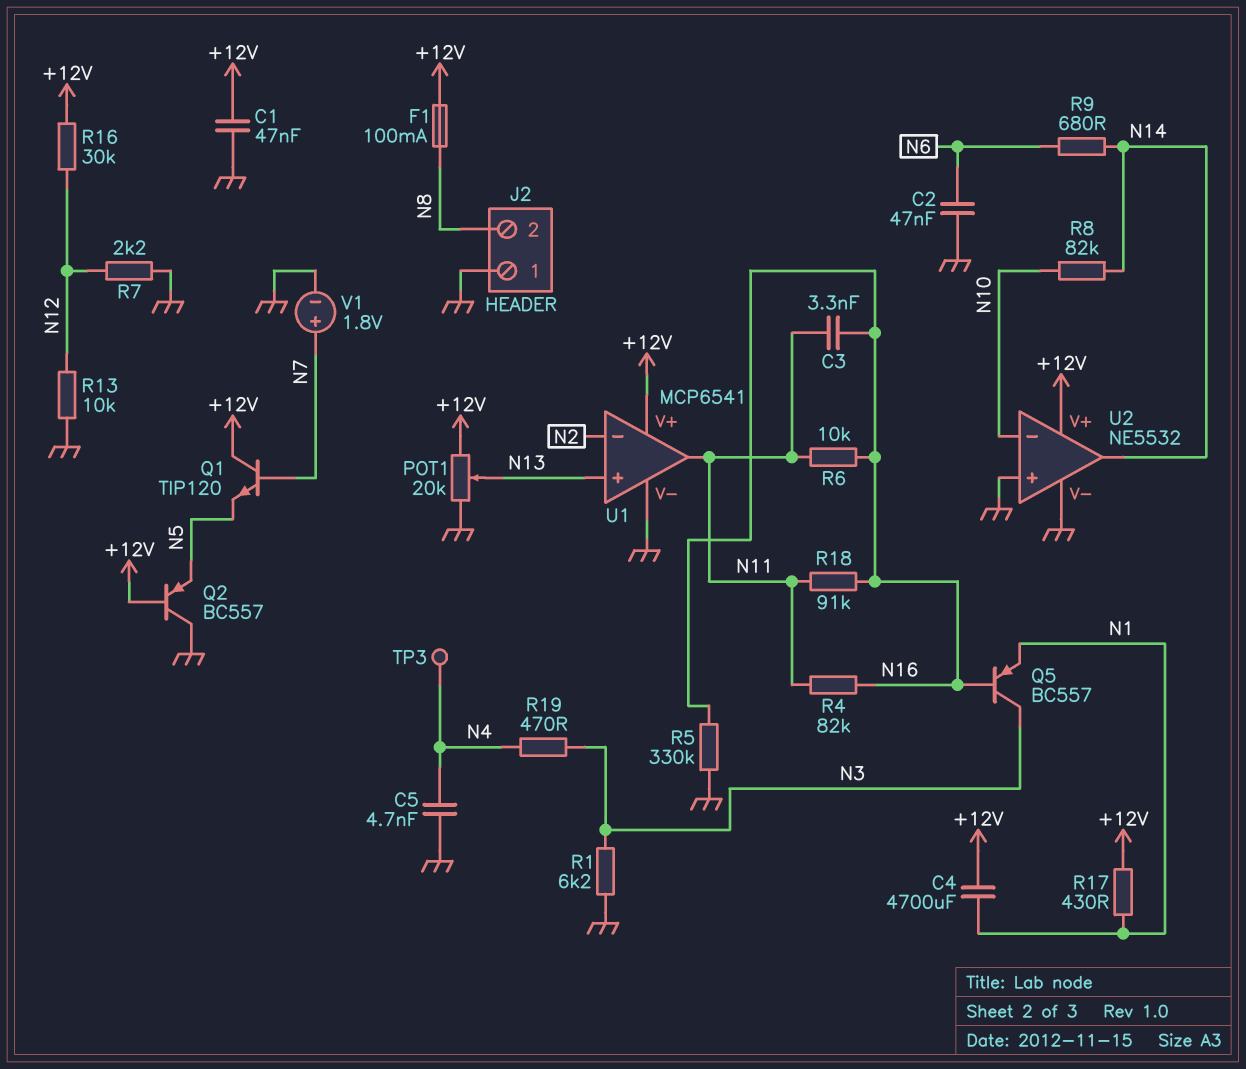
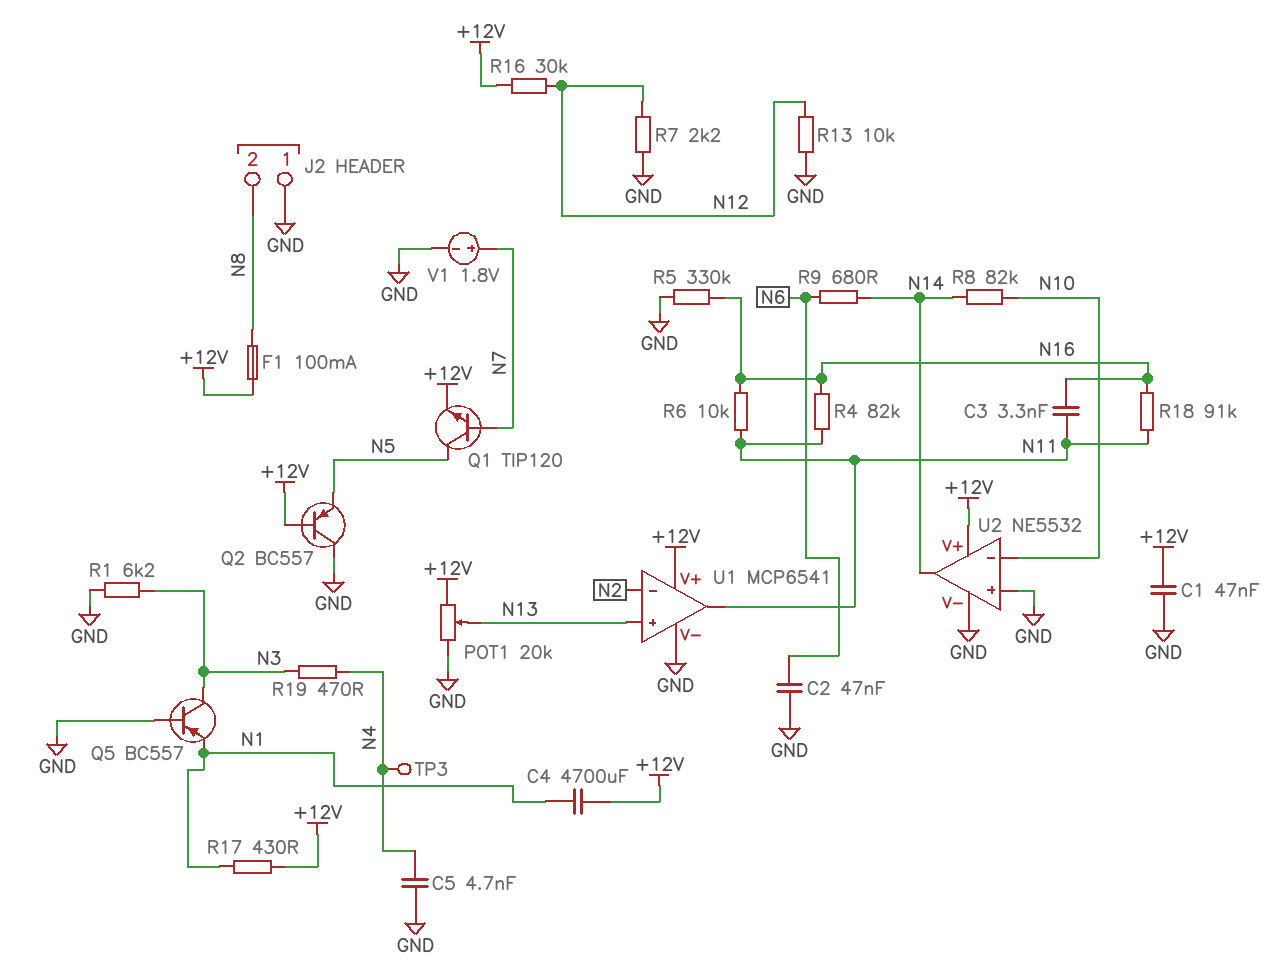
Q1: NPN TIP120 (B N7, C +12V, E N5) -> NPN TIP120 (B N7, C N5, E +12V)
Q5: PNP BC557 (B N16, C N3, E N1) -> PNP BC557 (B GND, C N3, E N1)

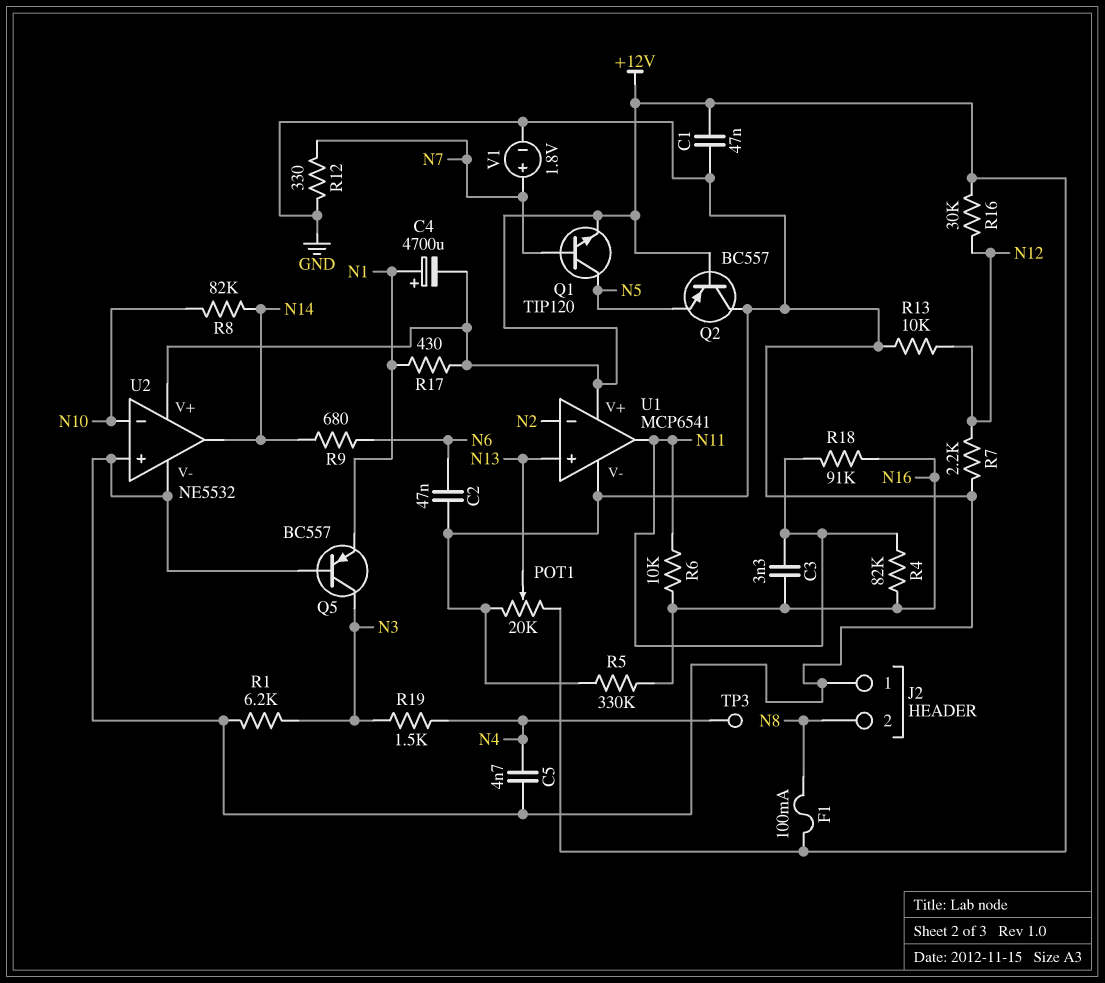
C4: 4700uF (+12V, N1) -> 4700uF (plus N1, minus +12V)
R12: none -> 330 (GND, N7)
R19: 470 (N3, N4) -> 1.5k (N3, N4)

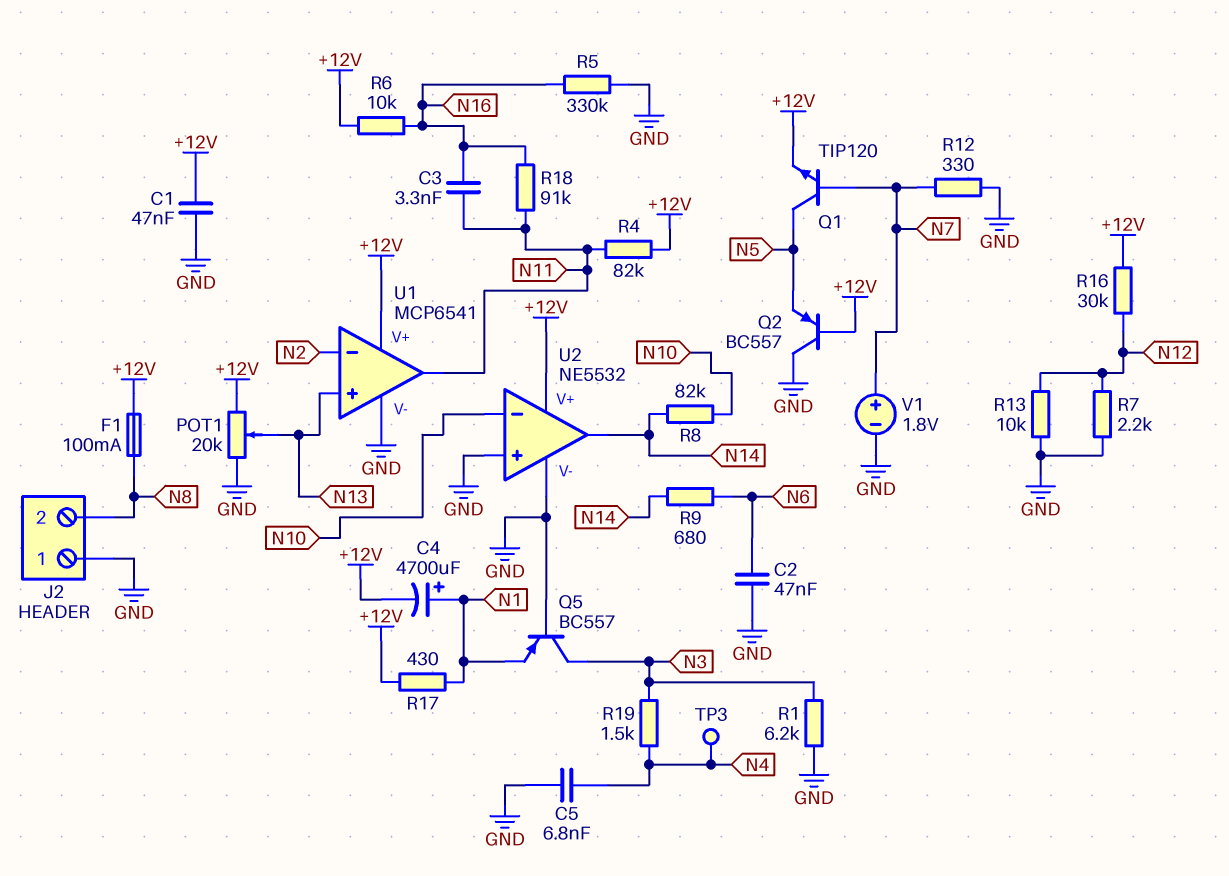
C5: 4.7nF (GND, N4) -> 6.8nF (GND, N4)
R4: 82k (N11, N16) -> 82k (+12V, N11)
R6: 10k (N11, N16) -> 10k (+12V, N16)

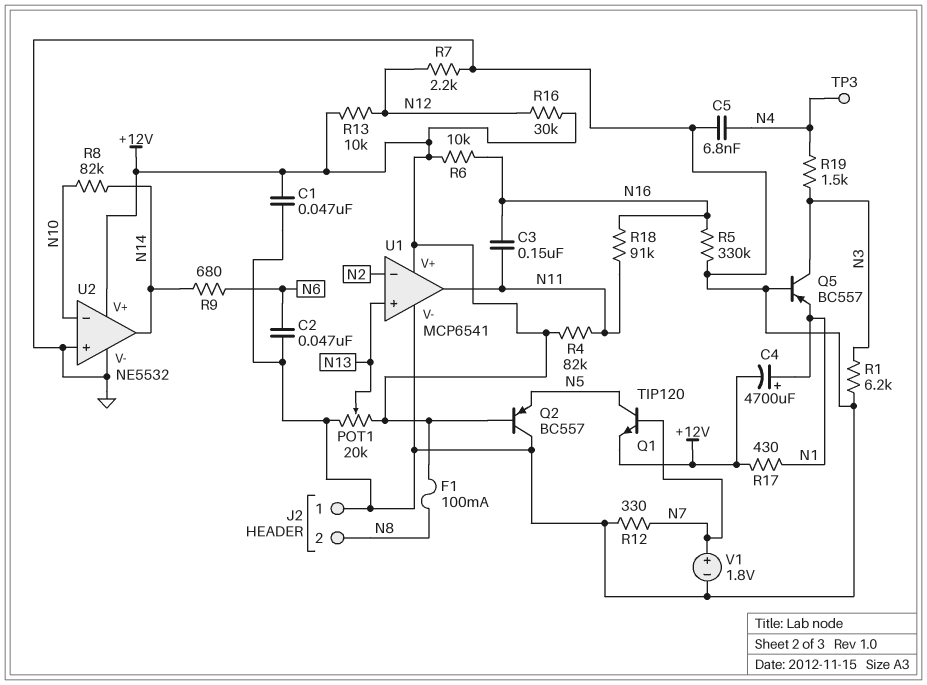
C3: 3.3nF (N11, N16) -> 150nF (N11, N16)
R13: 10k (GND, N12) -> 10k (+12V, N12)

